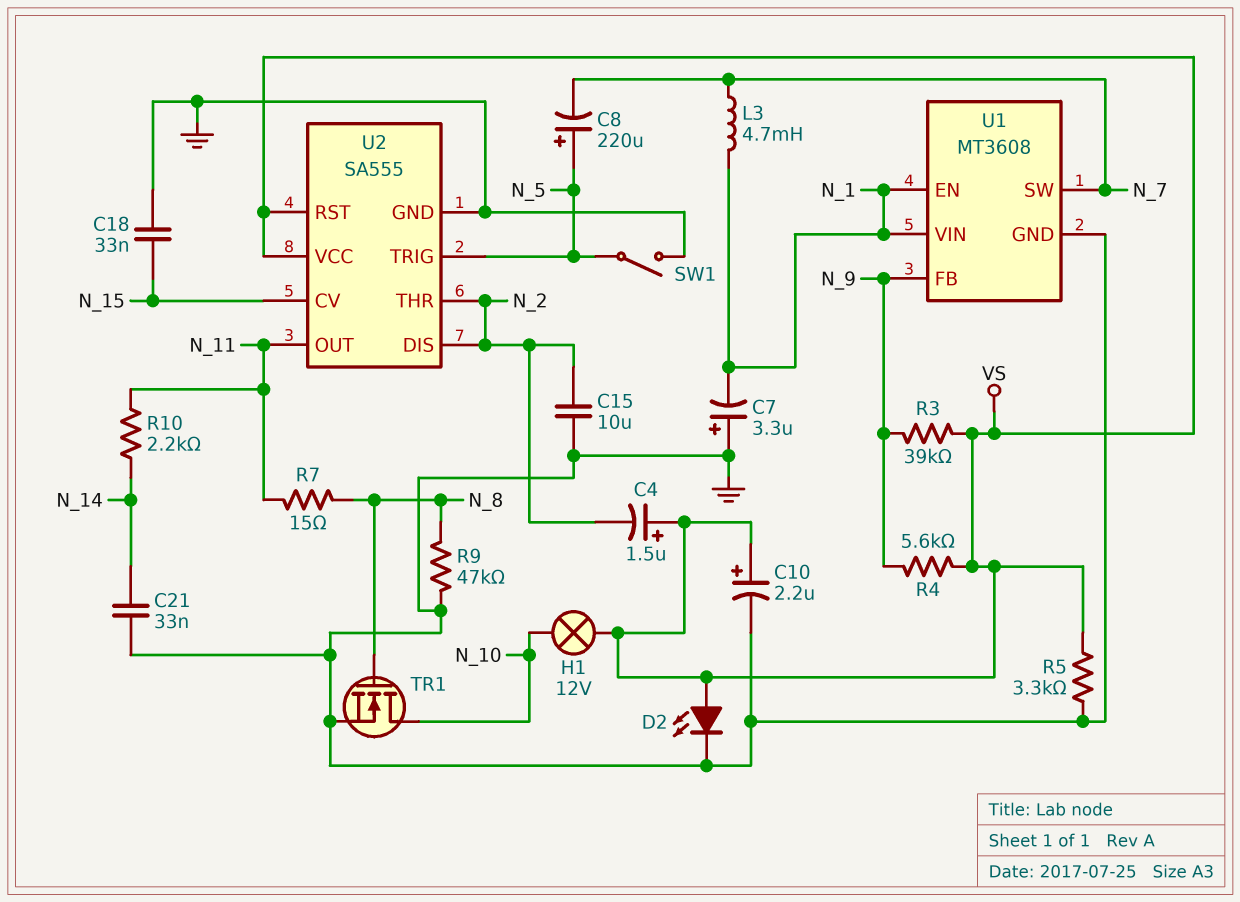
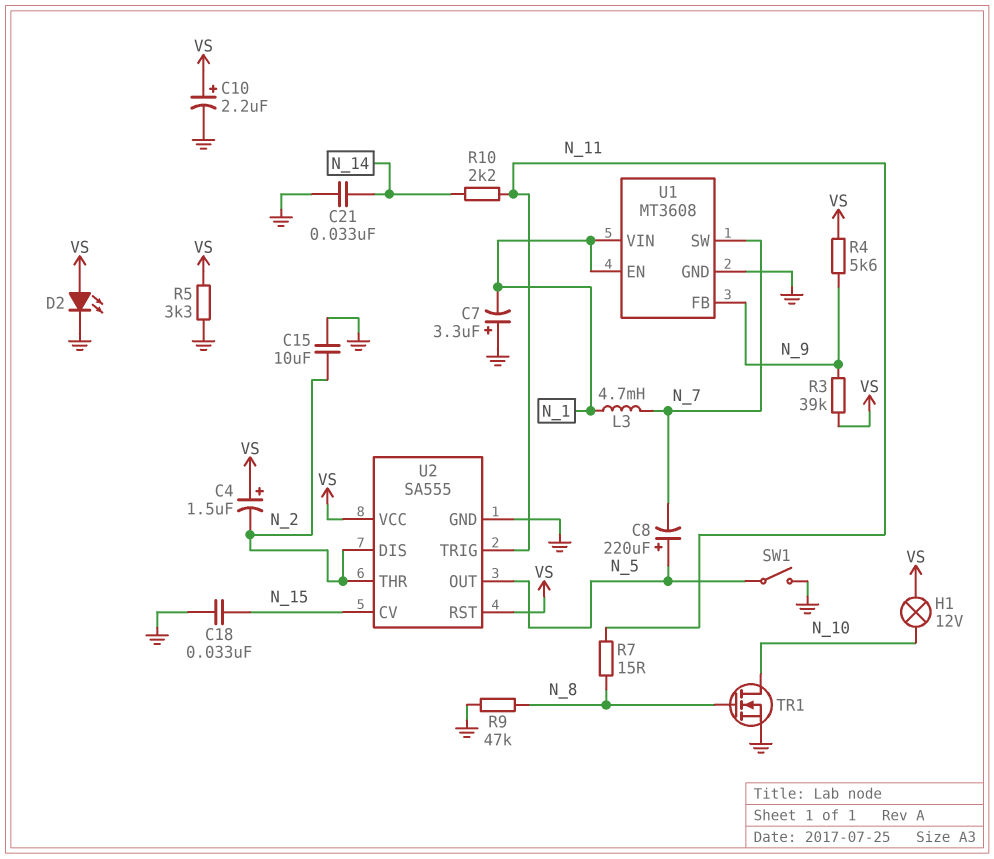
U2 pin OUT: N_11 -> N_5
U2 pin TRIG: N_5 -> N_11

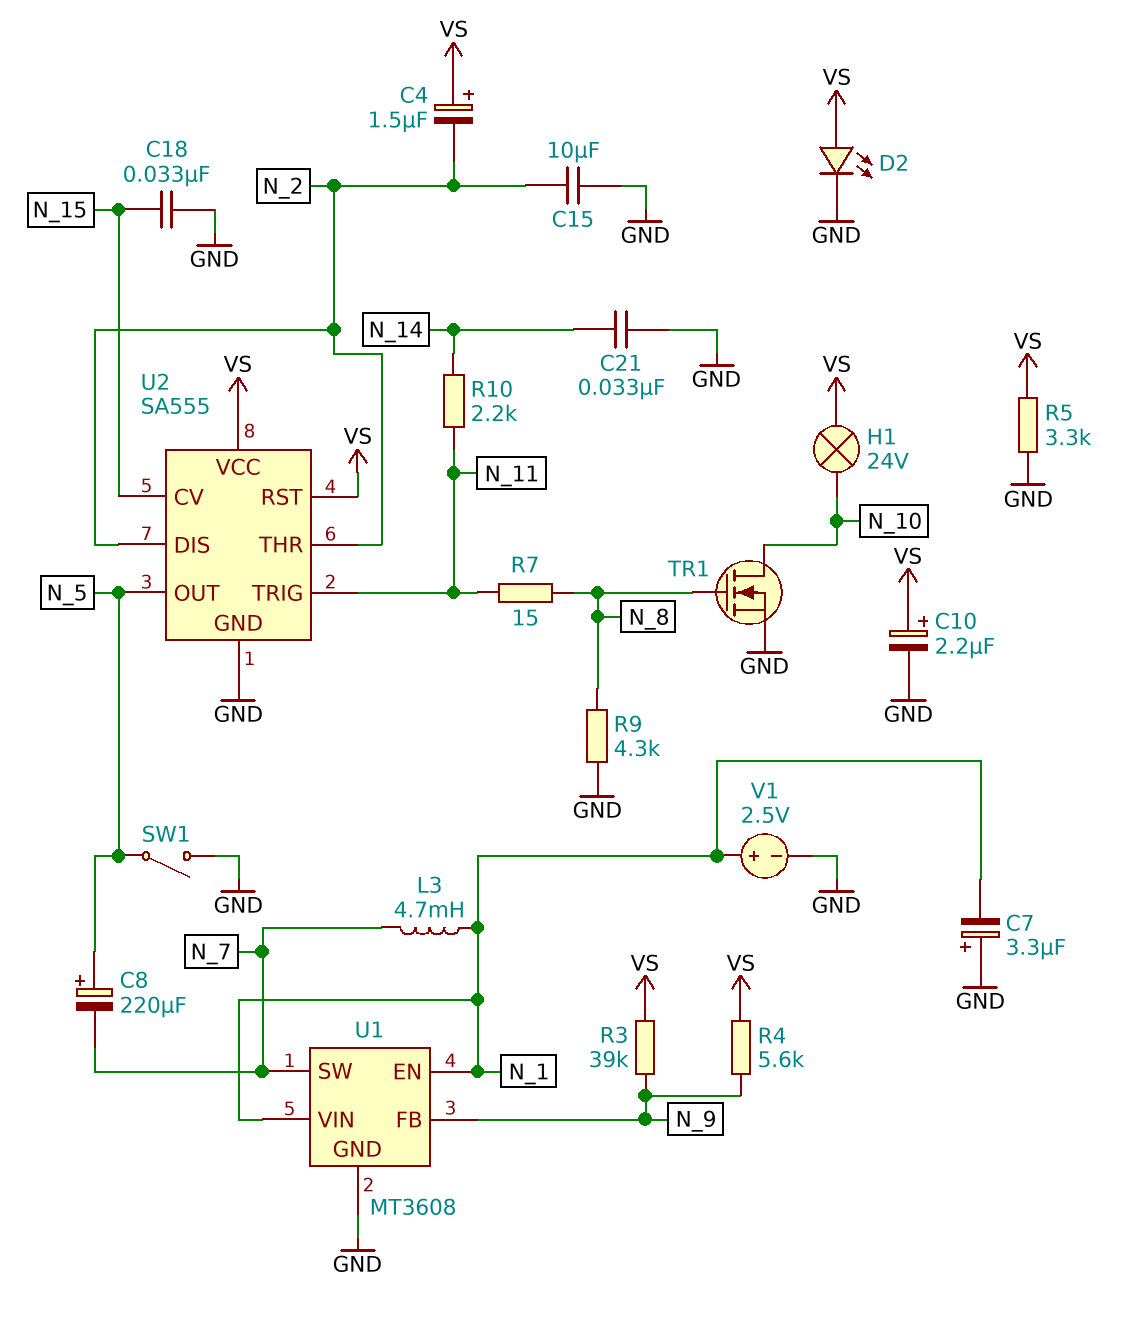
H1: lamp 12V (N_10, VS) -> lamp 24V (N_10, VS)
R9: 47k (GND, N_8) -> 4.3k (GND, N_8)
V1: none -> 2.5V (plus N_1, minus GND)

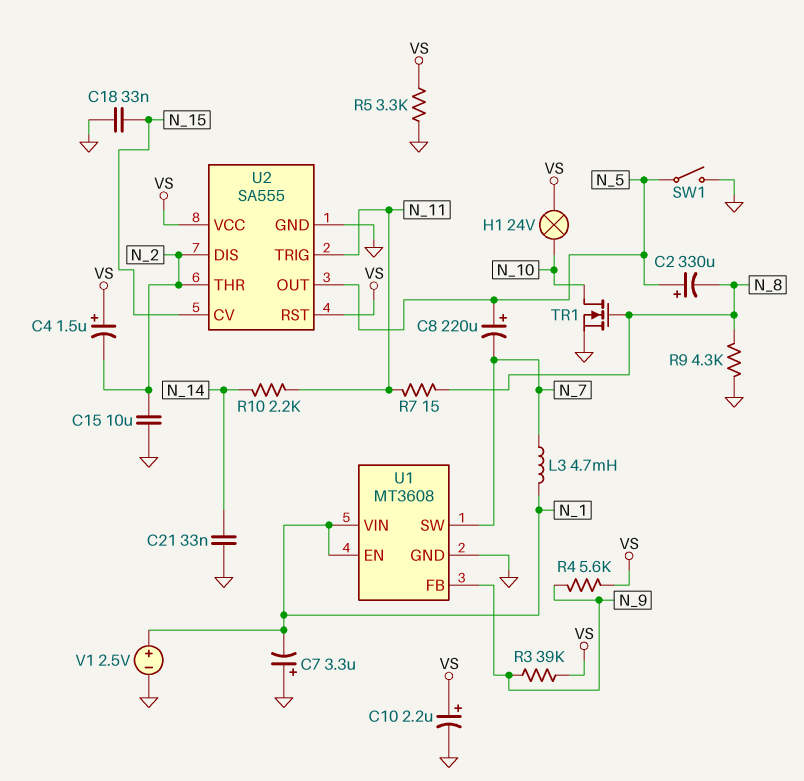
C2: none -> 330uF (plus N_5, minus N_8)
D2: LED (A VS, K GND) -> none

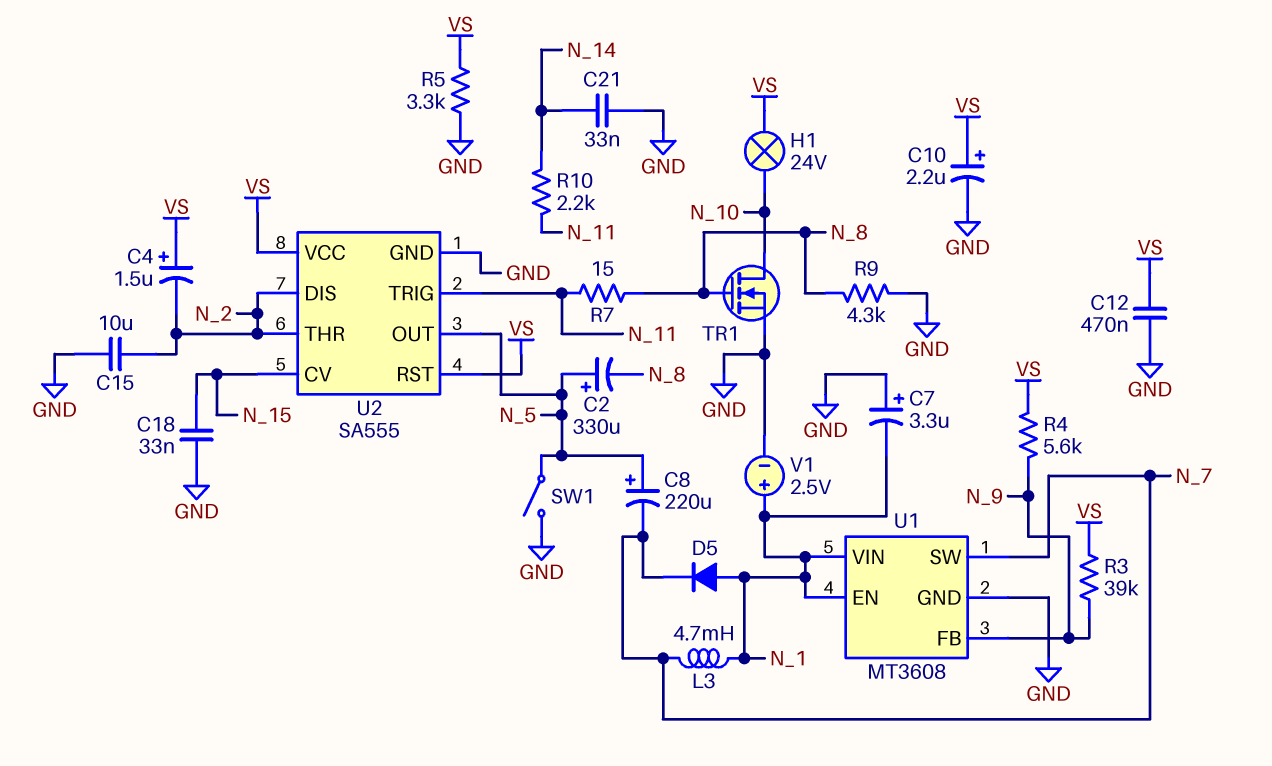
C12: none -> 470nF (GND, VS)
D5: none -> diode (A N_1, K N_7)

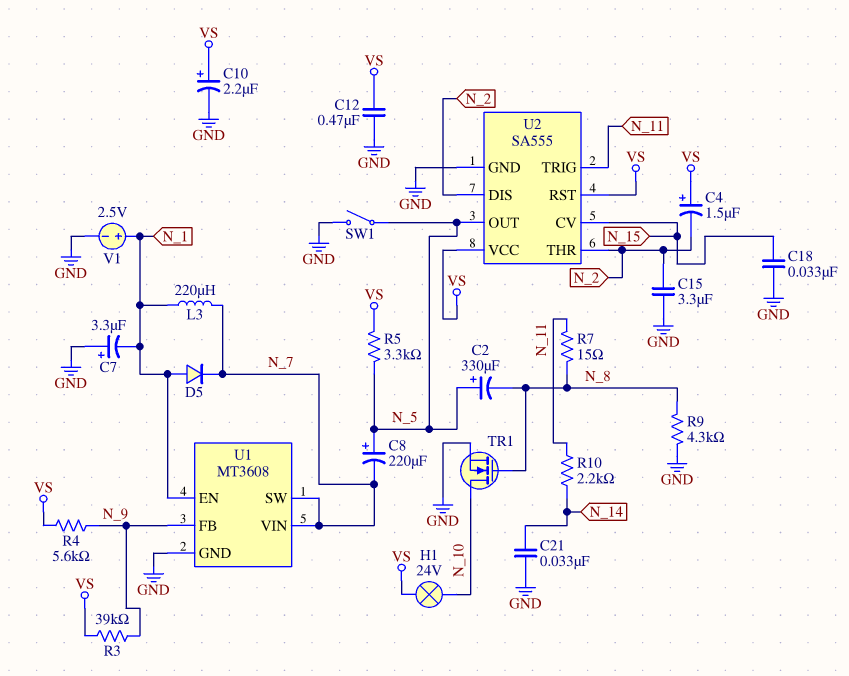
C15: 10uF (GND, N_2) -> 3.3uF (GND, N_2)
L3: 4.7mH (N_1, N_7) -> 220uH (N_1, N_7)
R5: 3.3k (GND, VS) -> 3.3k (N_5, VS)
U1 pin VIN: N_1 -> N_7

